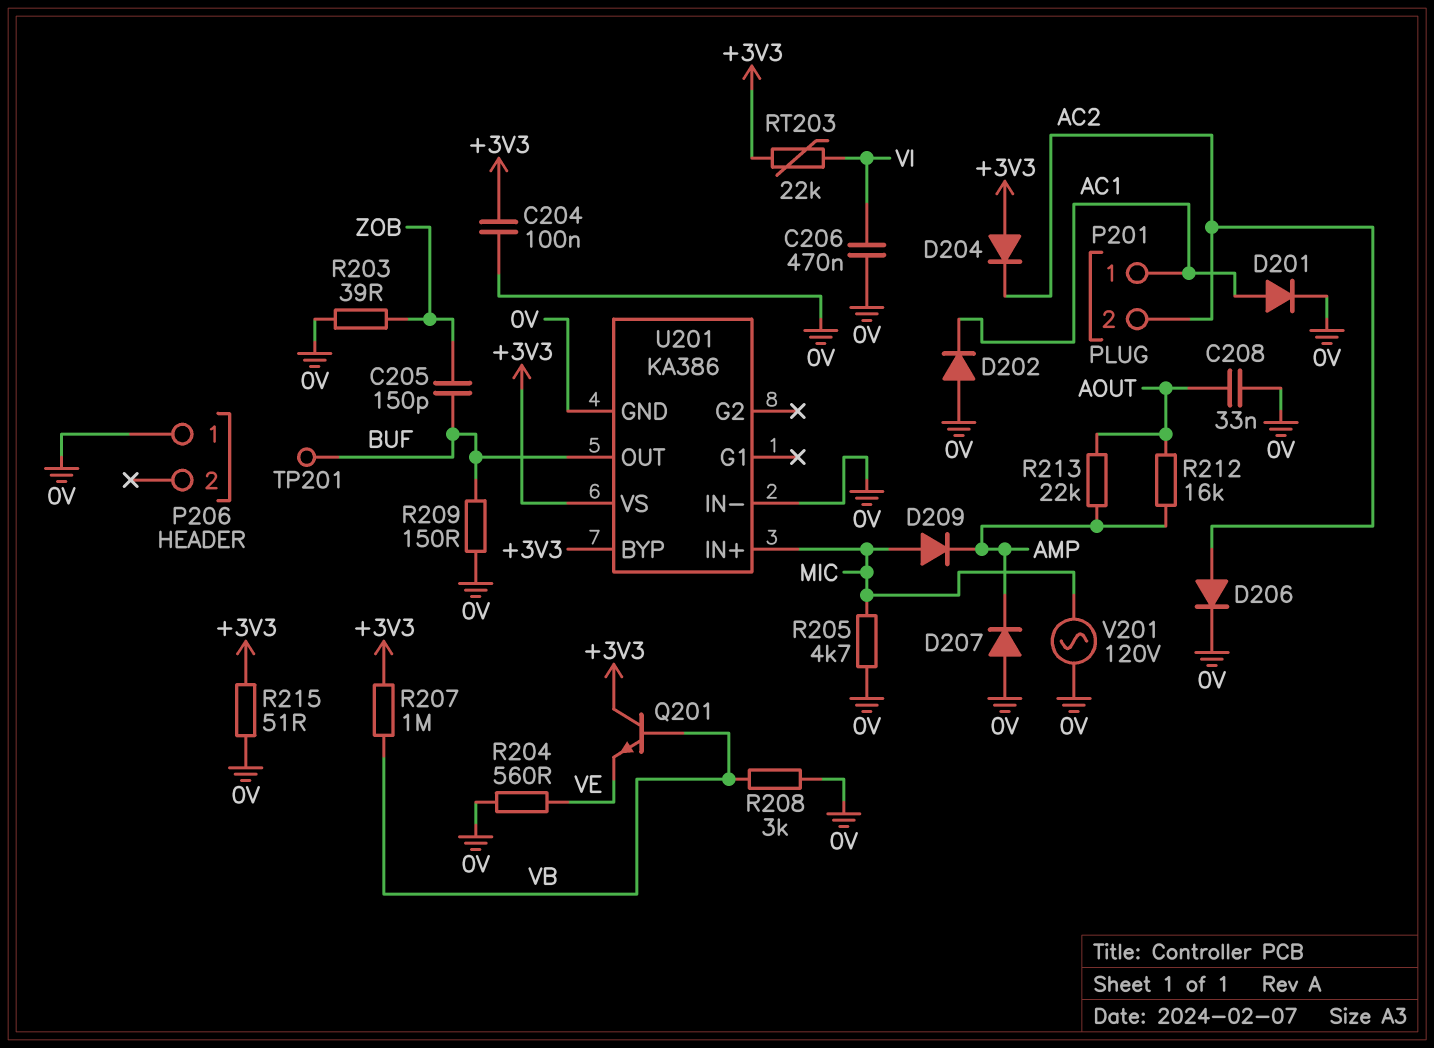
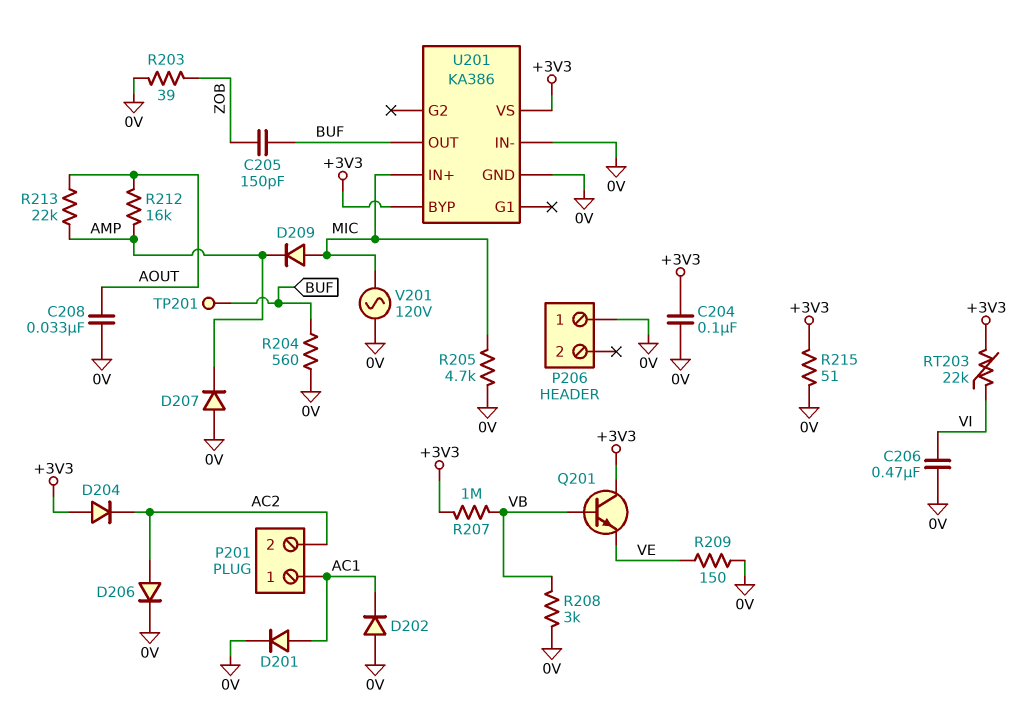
R204: 560 (0V, VE) -> 560 (0V, BUF)
R209: 150 (0V, BUF) -> 150 (0V, VE)

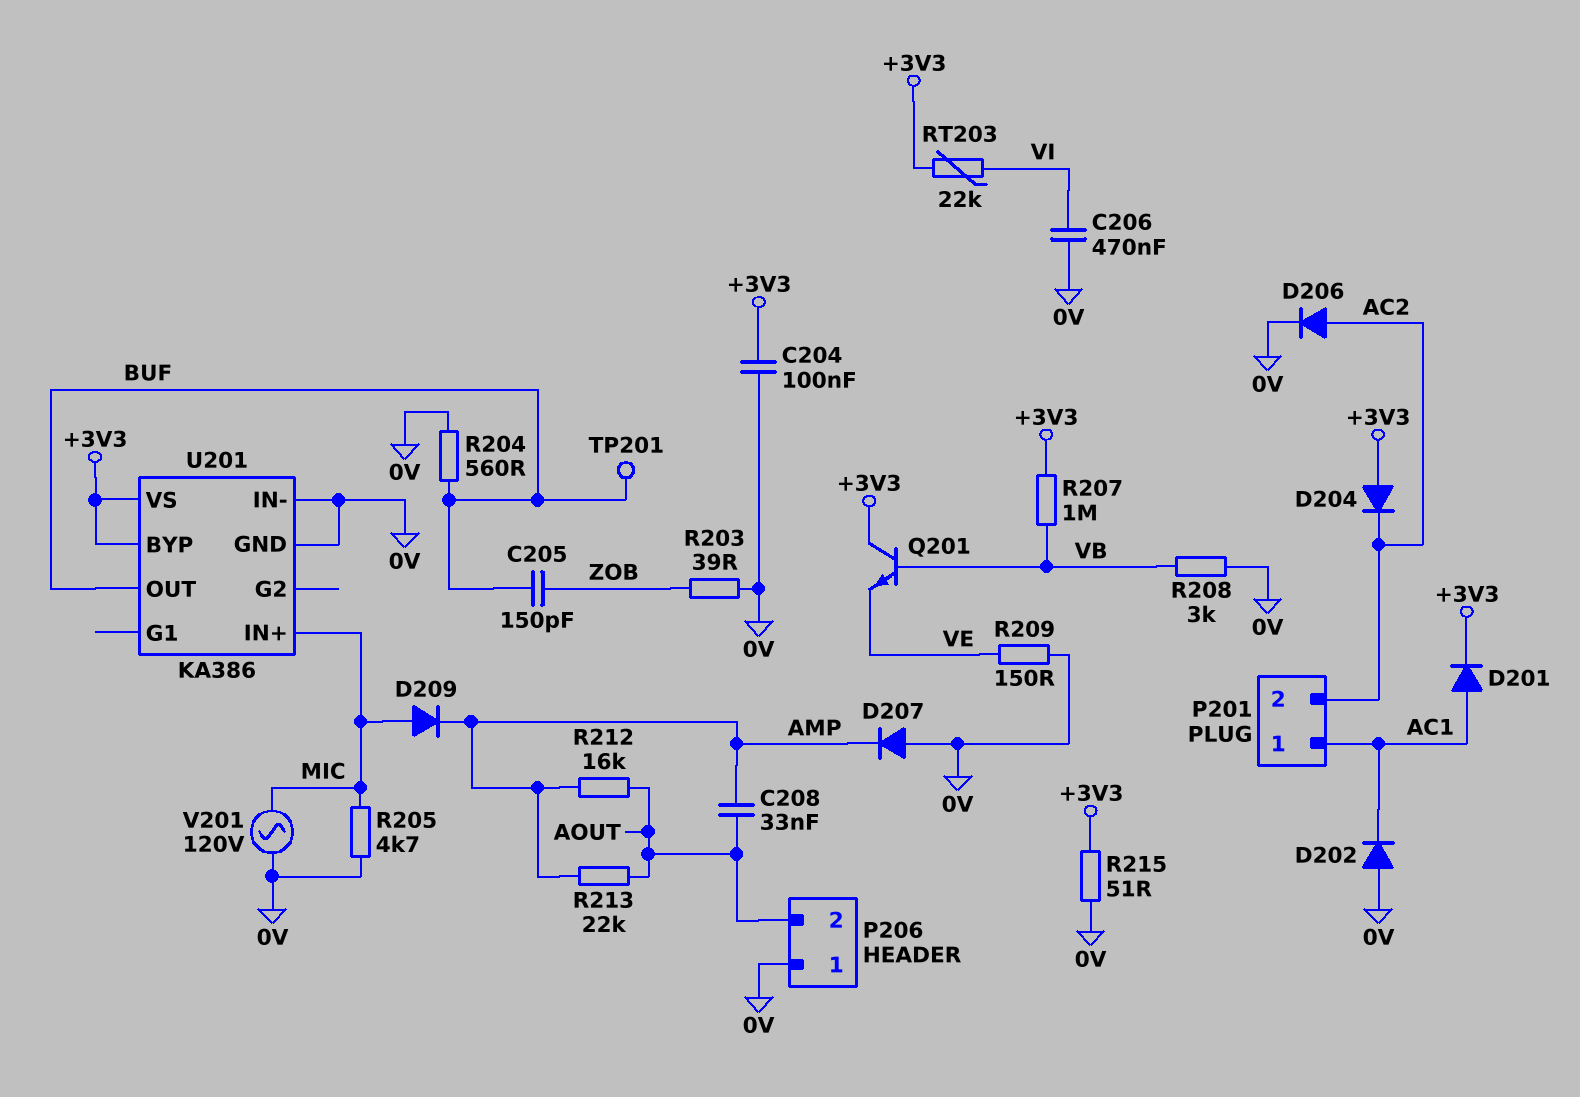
C208: 33nF (0V, AOUT) -> 33nF (AMP, AOUT)
D201: diode (A AC1, K 0V) -> diode (A AC1, K +3V3)
P206 pin 2: none -> AOUT

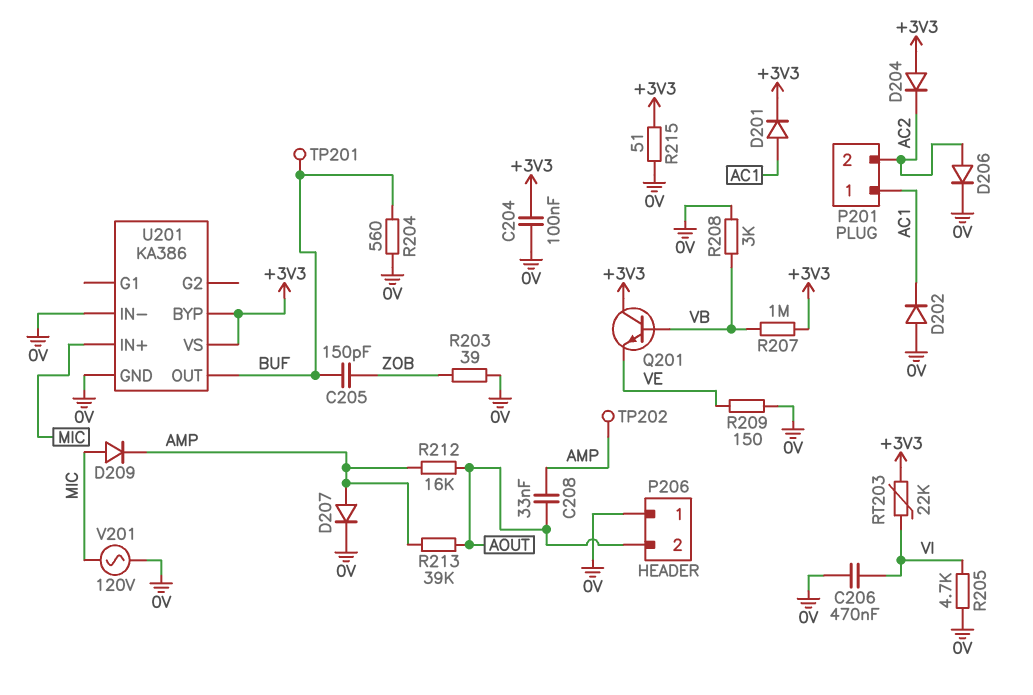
D207: diode (A 0V, K AMP) -> diode (A AMP, K 0V)
R205: 4.7k (0V, MIC) -> 4.7k (0V, VI)
R213: 22k (AMP, AOUT) -> 39k (AMP, AOUT)
TP202: none -> test point (AMP)

